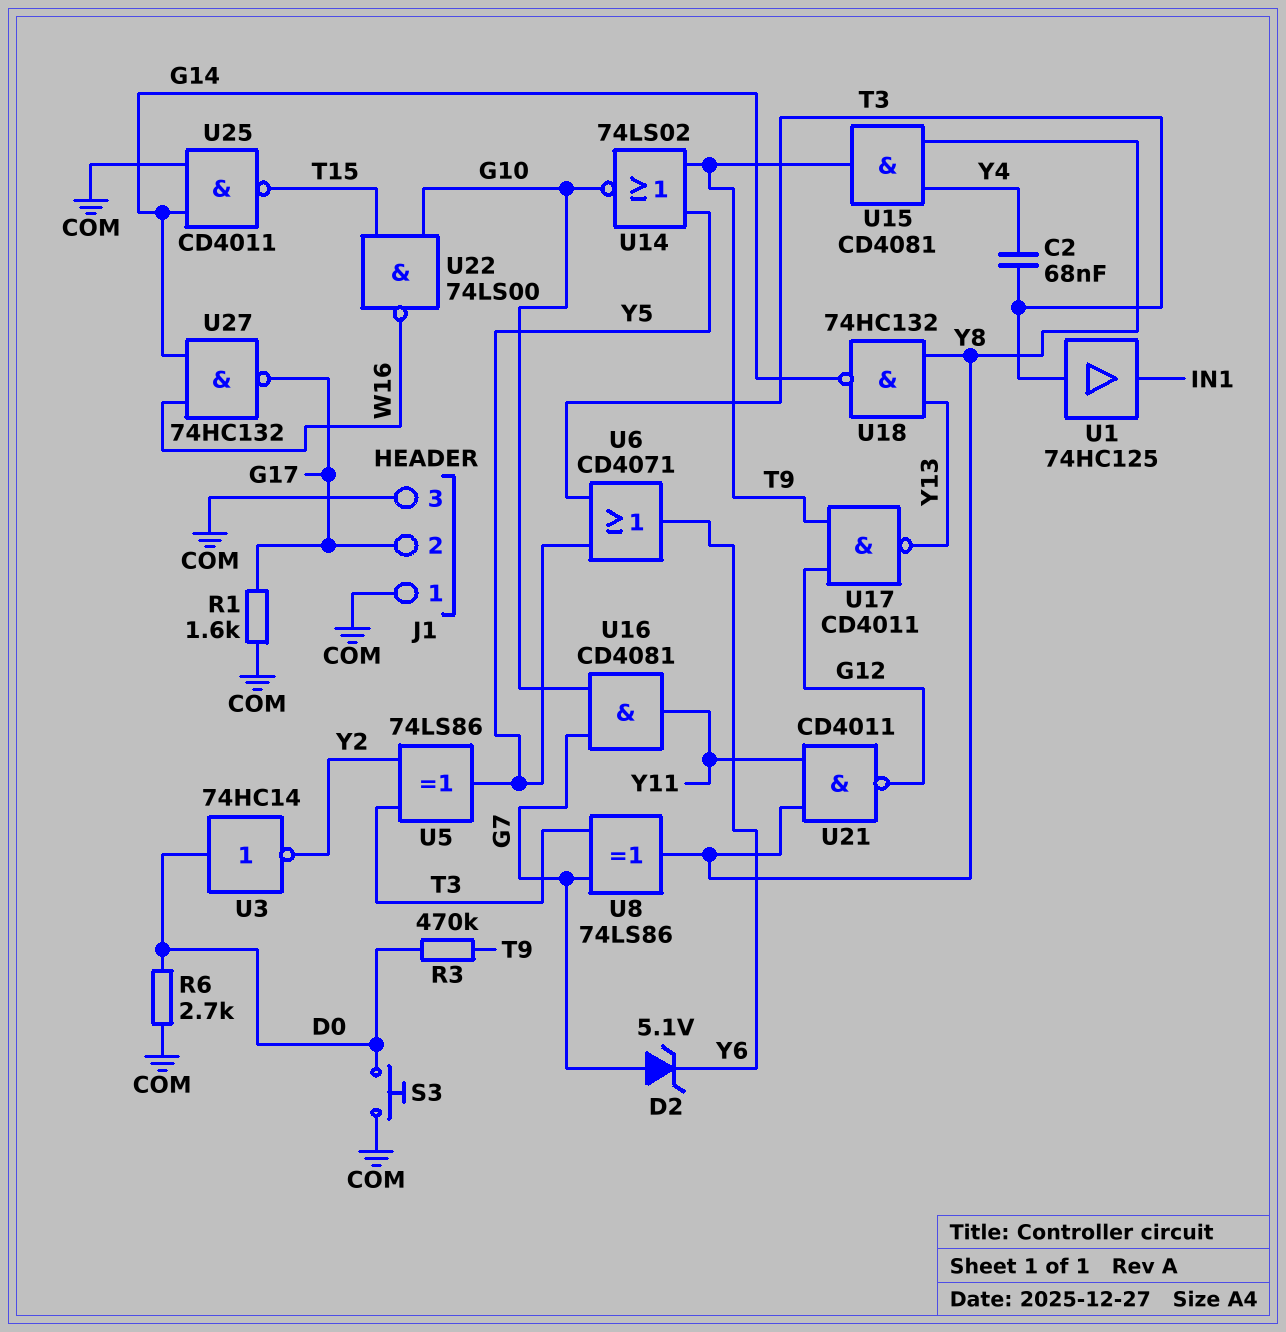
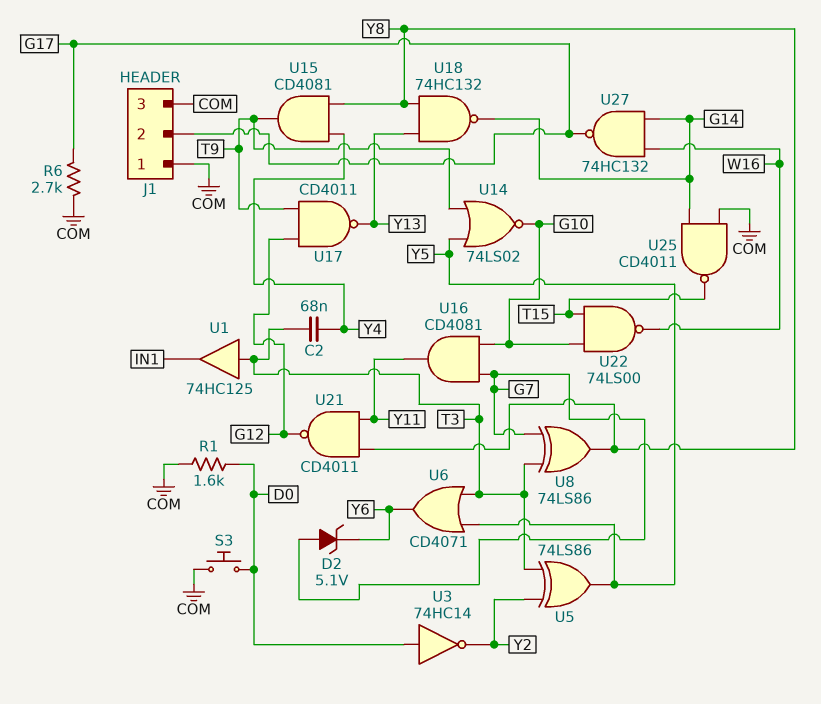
R1: 1.6k (COM, G17) -> 1.6k (COM, D0)
R3: 470k (D0, T9) -> none
R6: 2.7k (COM, D0) -> 2.7k (COM, G17)

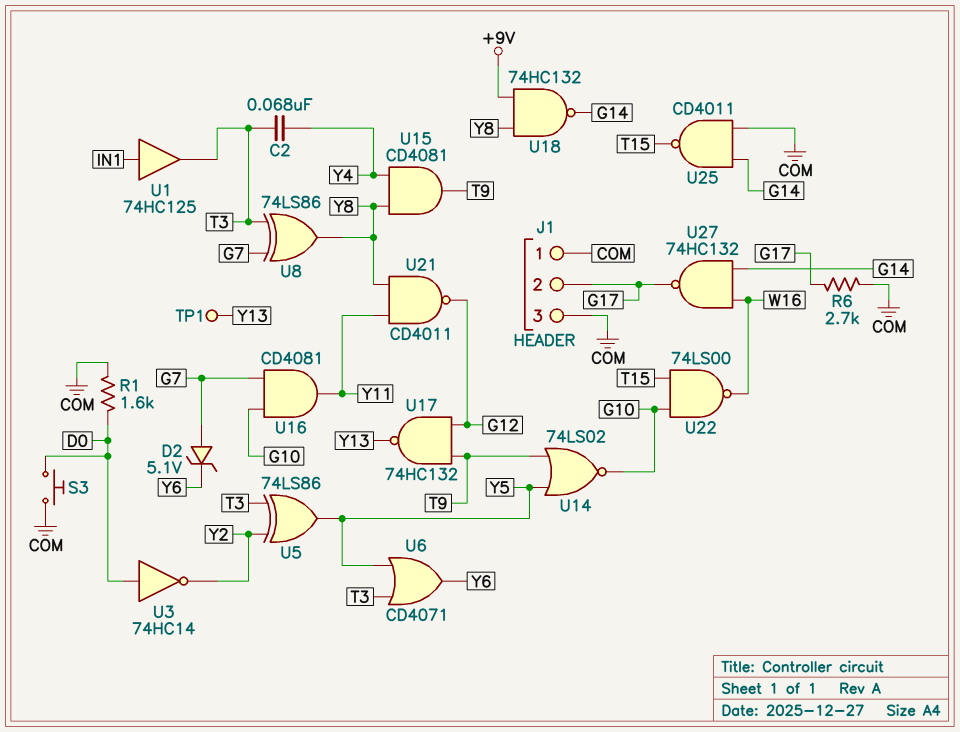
TP1: none -> test point (Y13)
U1: buffer 74HC125 (in T3, out IN1) -> buffer 74HC125 (in IN1, out T3)
U17: NAND CD4011 (in G12, in T9, out Y13) -> NAND 74HC132 (in G12, in T9, out Y13)
U18: NAND 74HC132 (in Y8, in Y13, out G14) -> NAND 74HC132 (in +9V, in Y8, out G14)

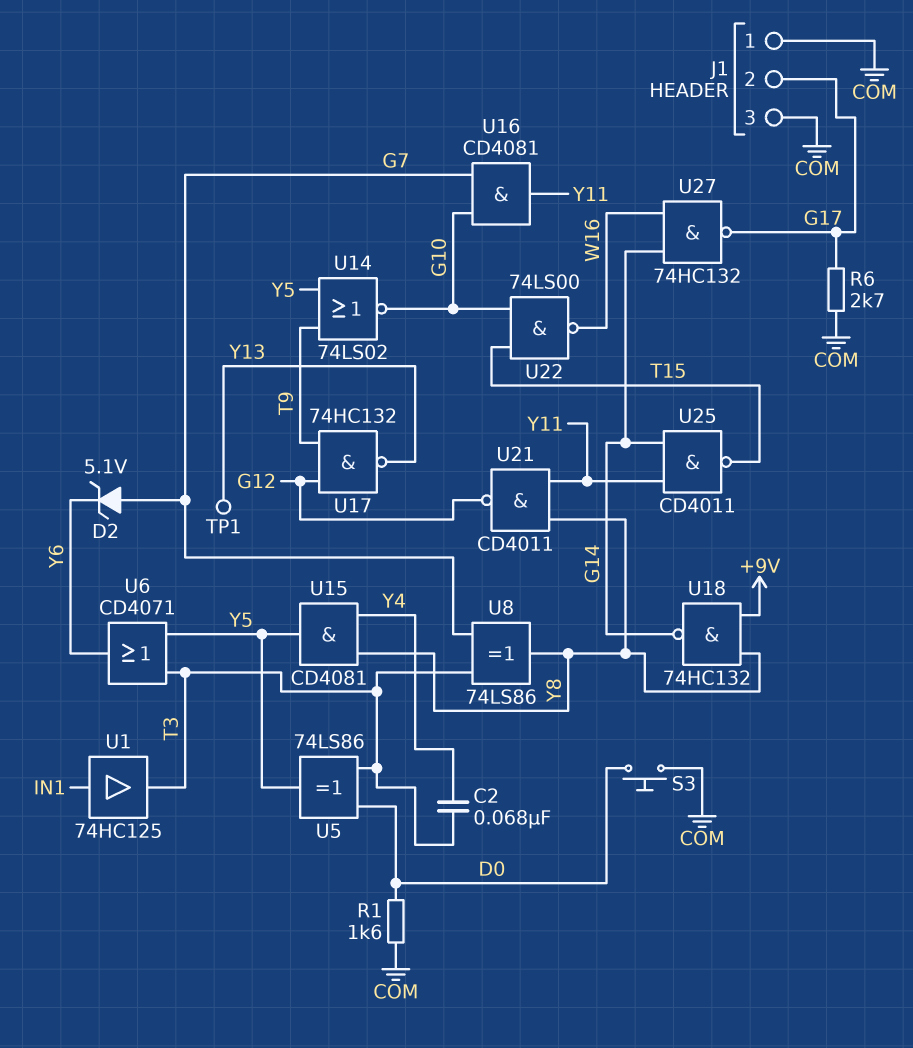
U3: NOT 74HC14 (in D0, out Y2) -> none
U5: XOR 74LS86 (in T3, in Y2, out Y5) -> XOR 74LS86 (in D0, in T3, out Y5)
U15: AND CD4081 (in Y4, in Y8, out T9) -> AND CD4081 (in Y4, in Y8, out Y5)
U25: NAND CD4011 (in COM, in G14, out T15) -> NAND CD4011 (in G14, in Y11, out T15)

